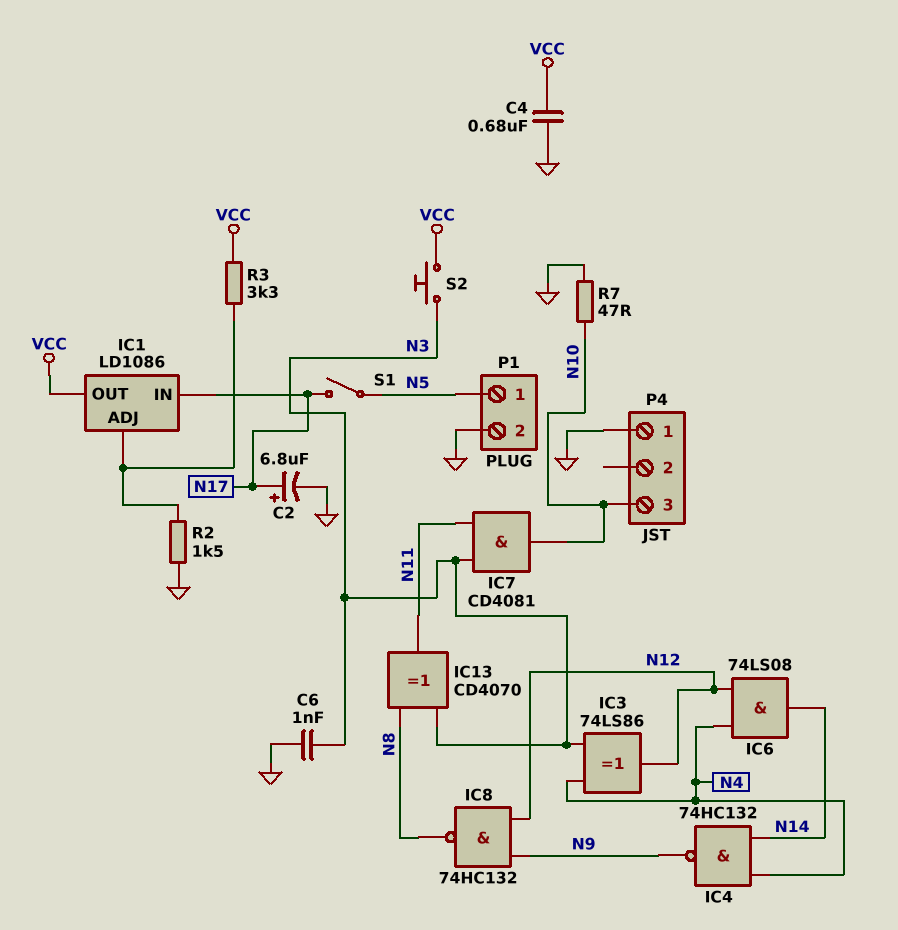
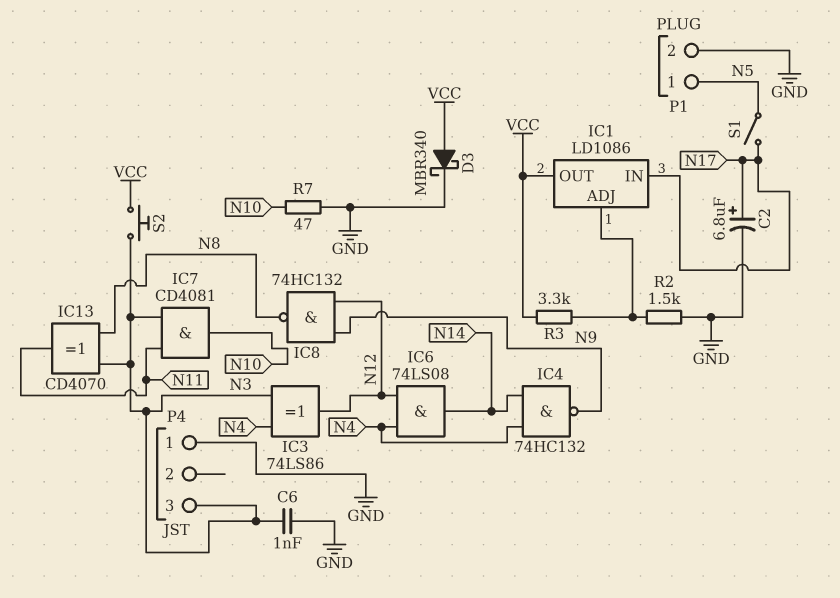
C4: 680nF (GND, VCC) -> none
D3: none -> schottky MBR340 (A VCC, K GND)
P4 pin 3: N10 -> N3

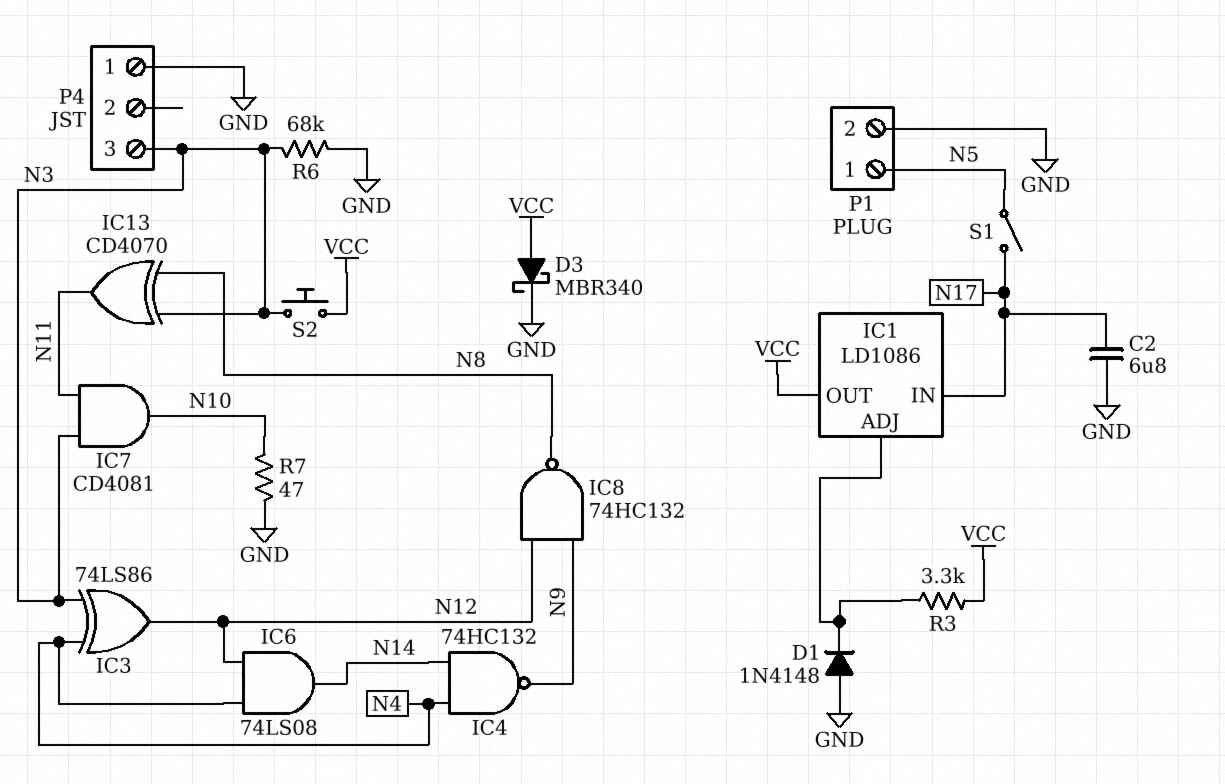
C2: 6.8uF (plus N17, minus GND) -> 6.8uF (GND, N17)
C6: 1nF (GND, N3) -> none
D1: none -> diode 1N4148 (A GND, K IC1/ADJ)
R2: 1.5k (GND, IC1/ADJ) -> none
R6: none -> 68k (GND, N3)

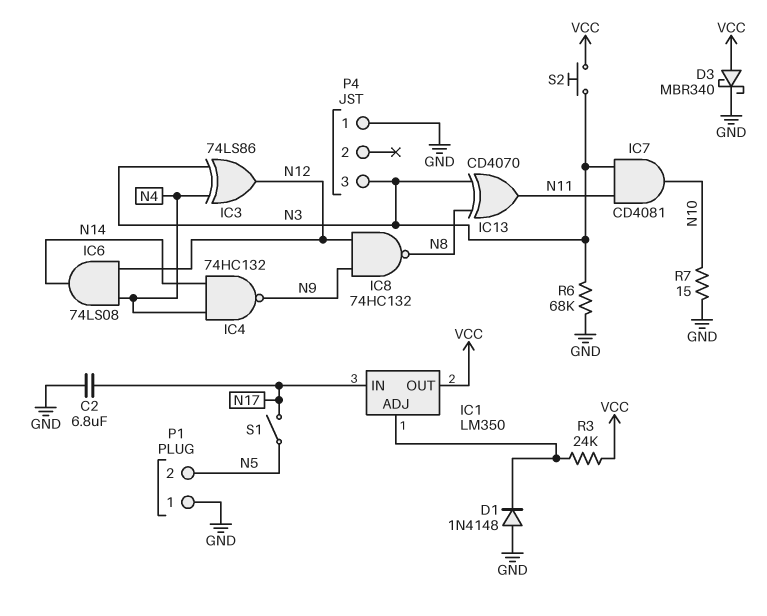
IC1: LD1086 -> LM350
P1 pin 1: N5 -> GND
P1 pin 2: GND -> N5
R3: 3.3k (IC1/ADJ, VCC) -> 24k (IC1/ADJ, VCC)
R7: 47 (GND, N10) -> 15 (GND, N10)

